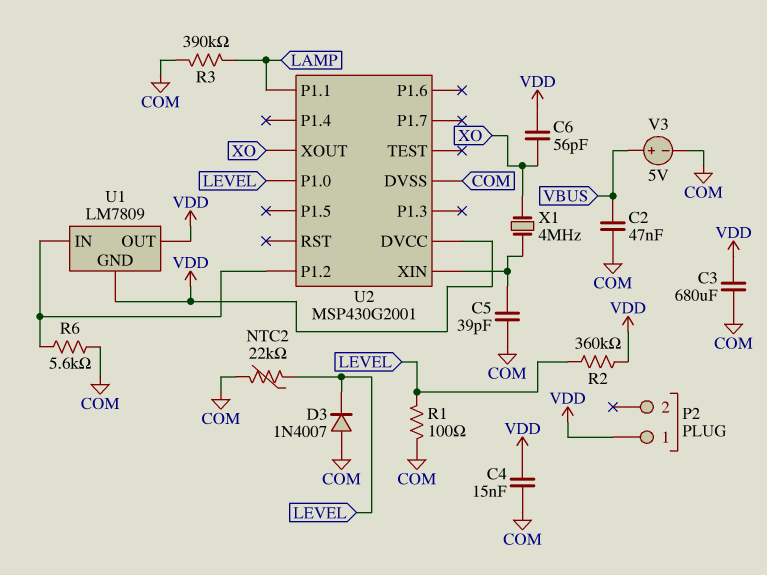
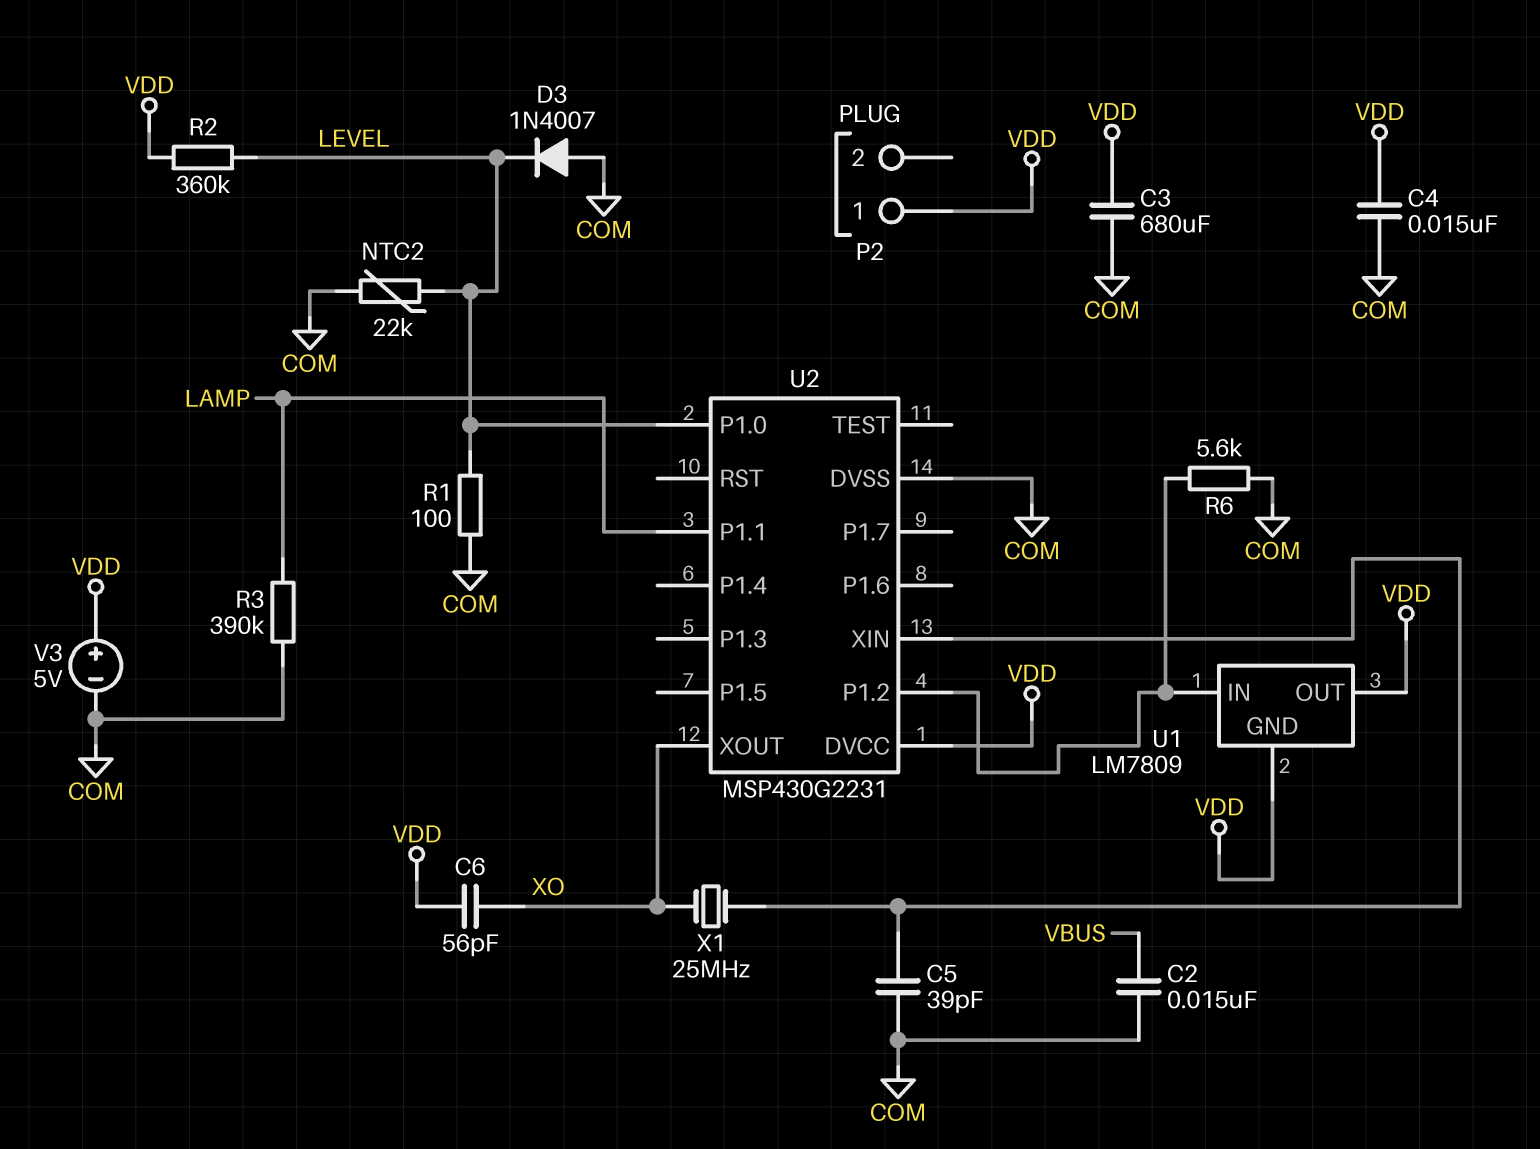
C2: 47nF (COM, VBUS) -> 15nF (COM, VBUS)
U2: MSP430G2001 -> MSP430G2231
V3: 5V (plus VBUS, minus COM) -> 5V (plus VDD, minus COM)
X1: 4MHz (U2/XIN, XO) -> 25MHz (U2/XIN, XO)

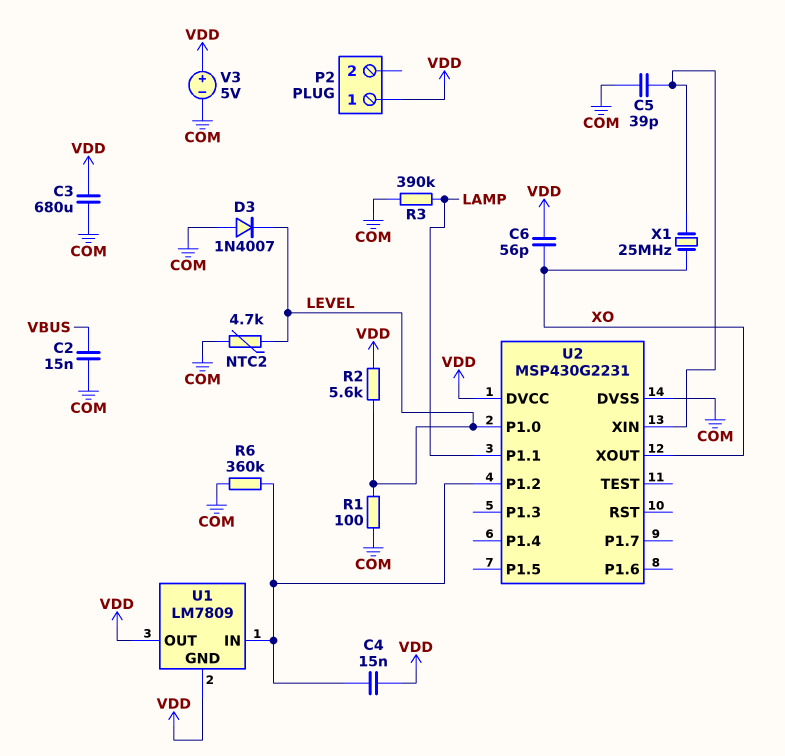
C4: 15nF (COM, VDD) -> 15nF (U1/IN, VDD)
NTC2: 22k (COM, LEVEL) -> 4.7k (COM, LEVEL)
R2: 360k (LEVEL, VDD) -> 5.6k (LEVEL, VDD)
R6: 5.6k (COM, U1/IN) -> 360k (COM, U1/IN)

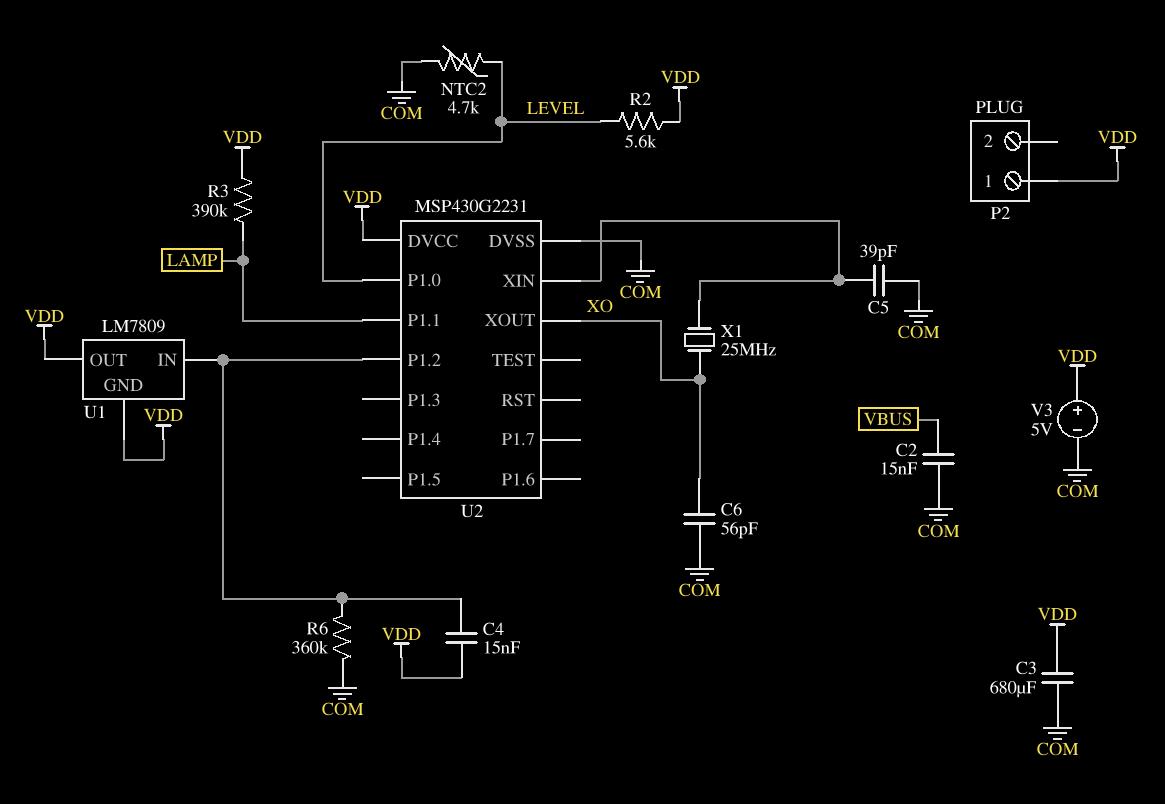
C6: 56pF (VDD, XO) -> 56pF (COM, XO)
D3: diode 1N4007 (A COM, K LEVEL) -> none
R1: 100 (COM, LEVEL) -> none
R3: 390k (COM, LAMP) -> 390k (LAMP, VDD)

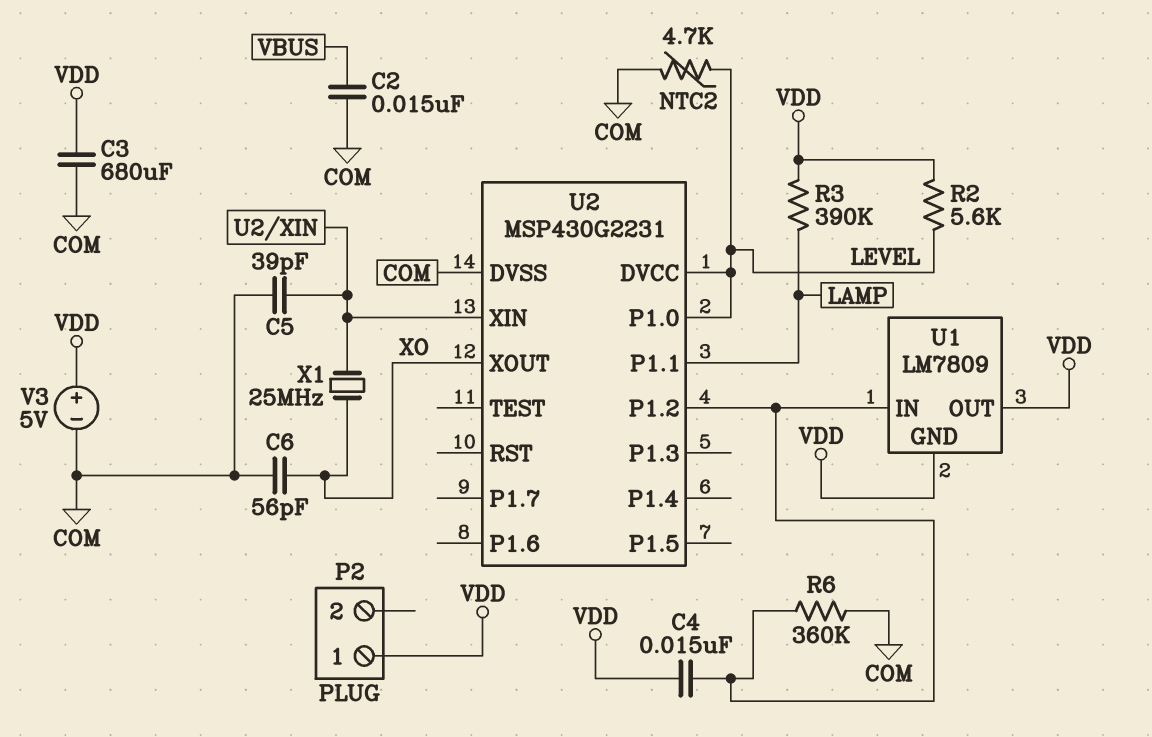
U2 pin DVCC: VDD -> LEVEL

